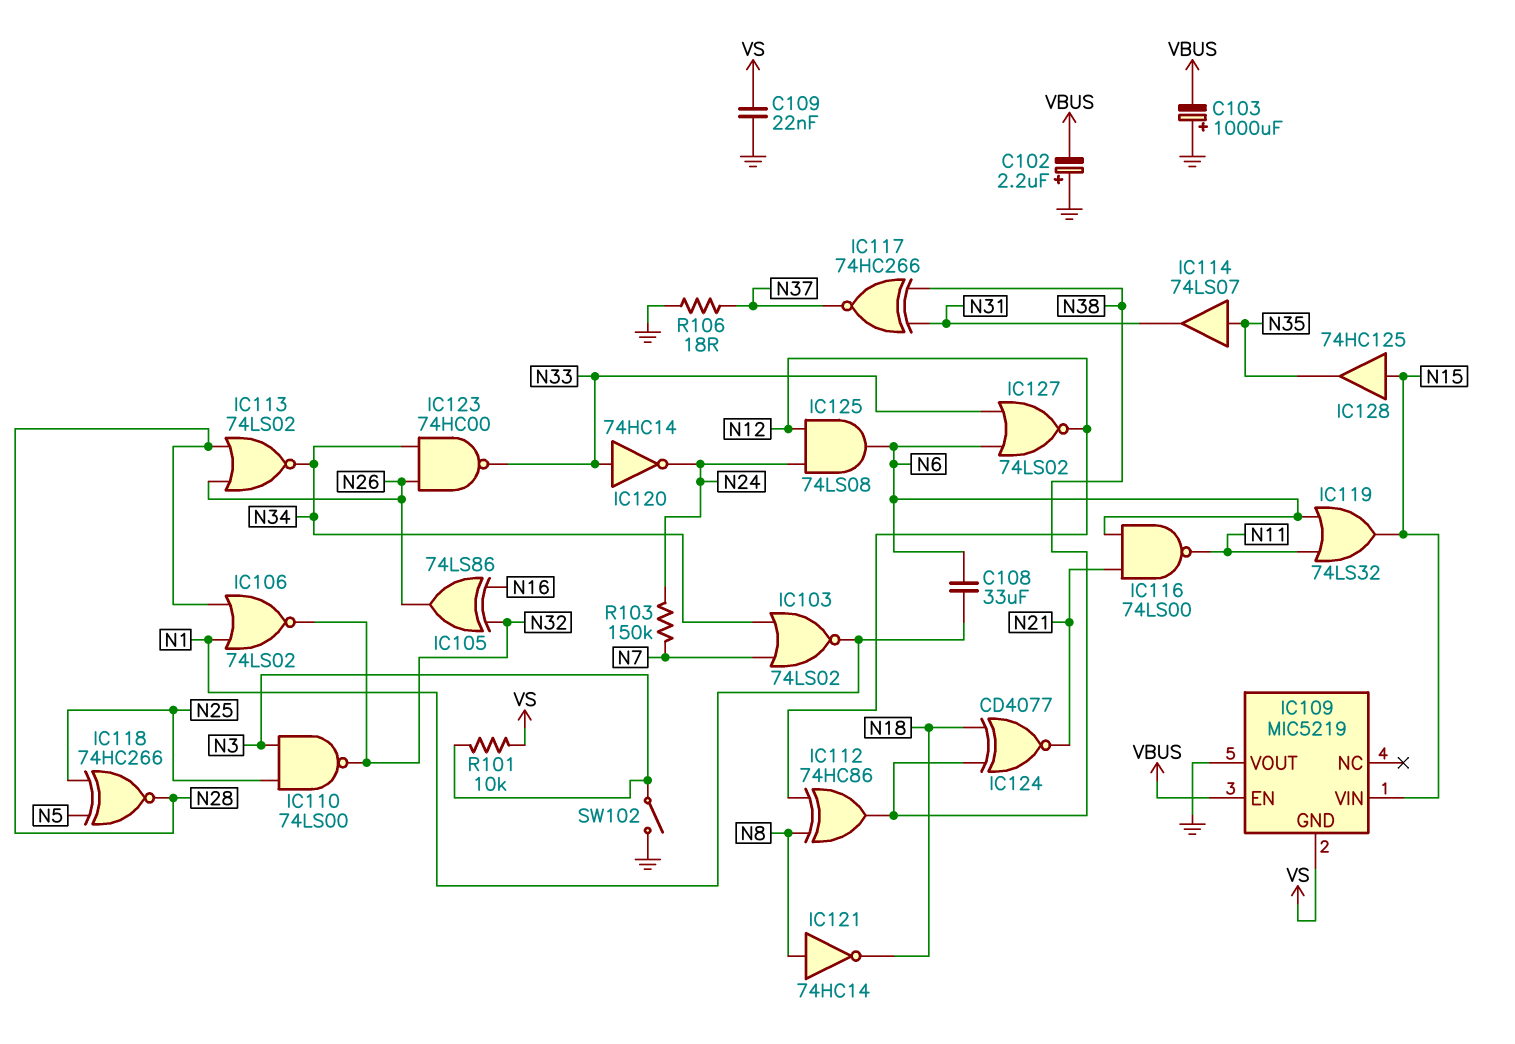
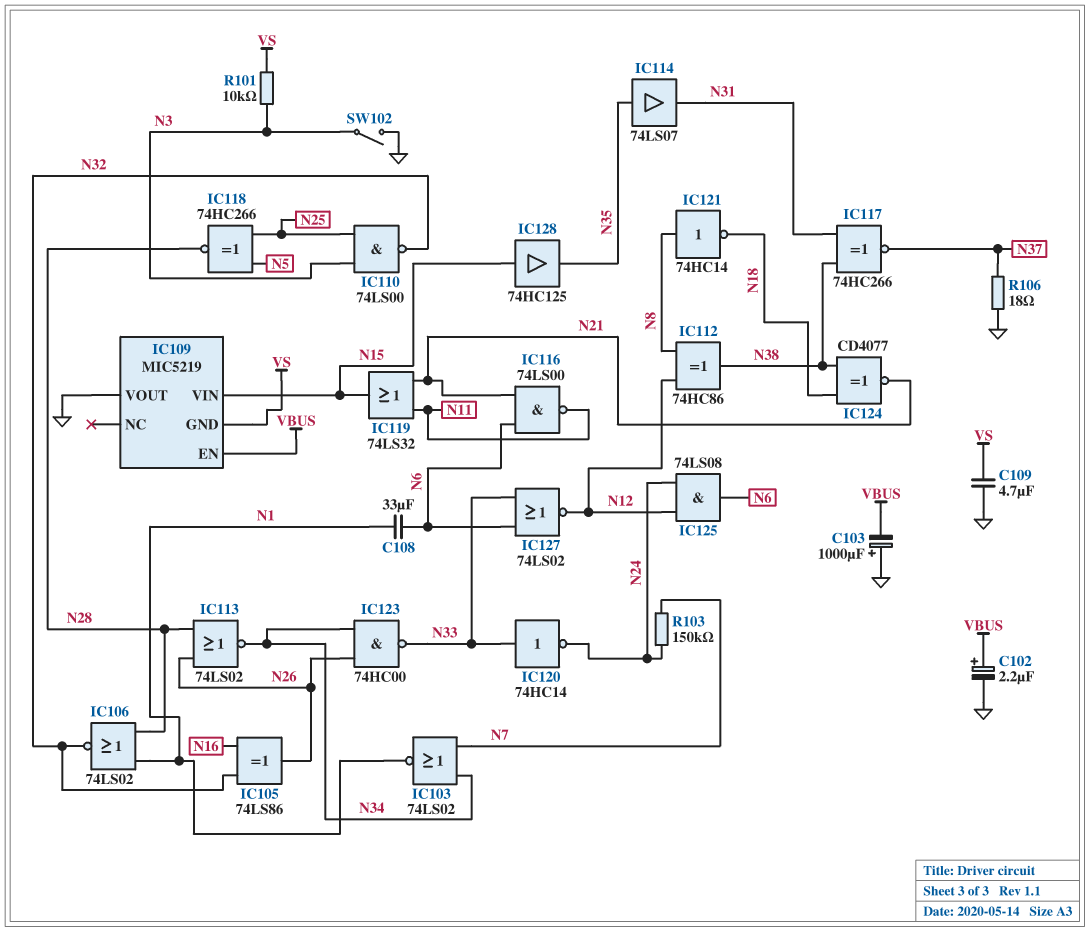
C102: 2.2uF (plus GND, minus VBUS) -> 2.2uF (plus VBUS, minus GND)
C109: 22nF (GND, VS) -> 4.7uF (GND, VS)
IC119: OR 74LS32 (in N6, in N11, out N15) -> OR 74LS32 (in N11, in N21, out N15)

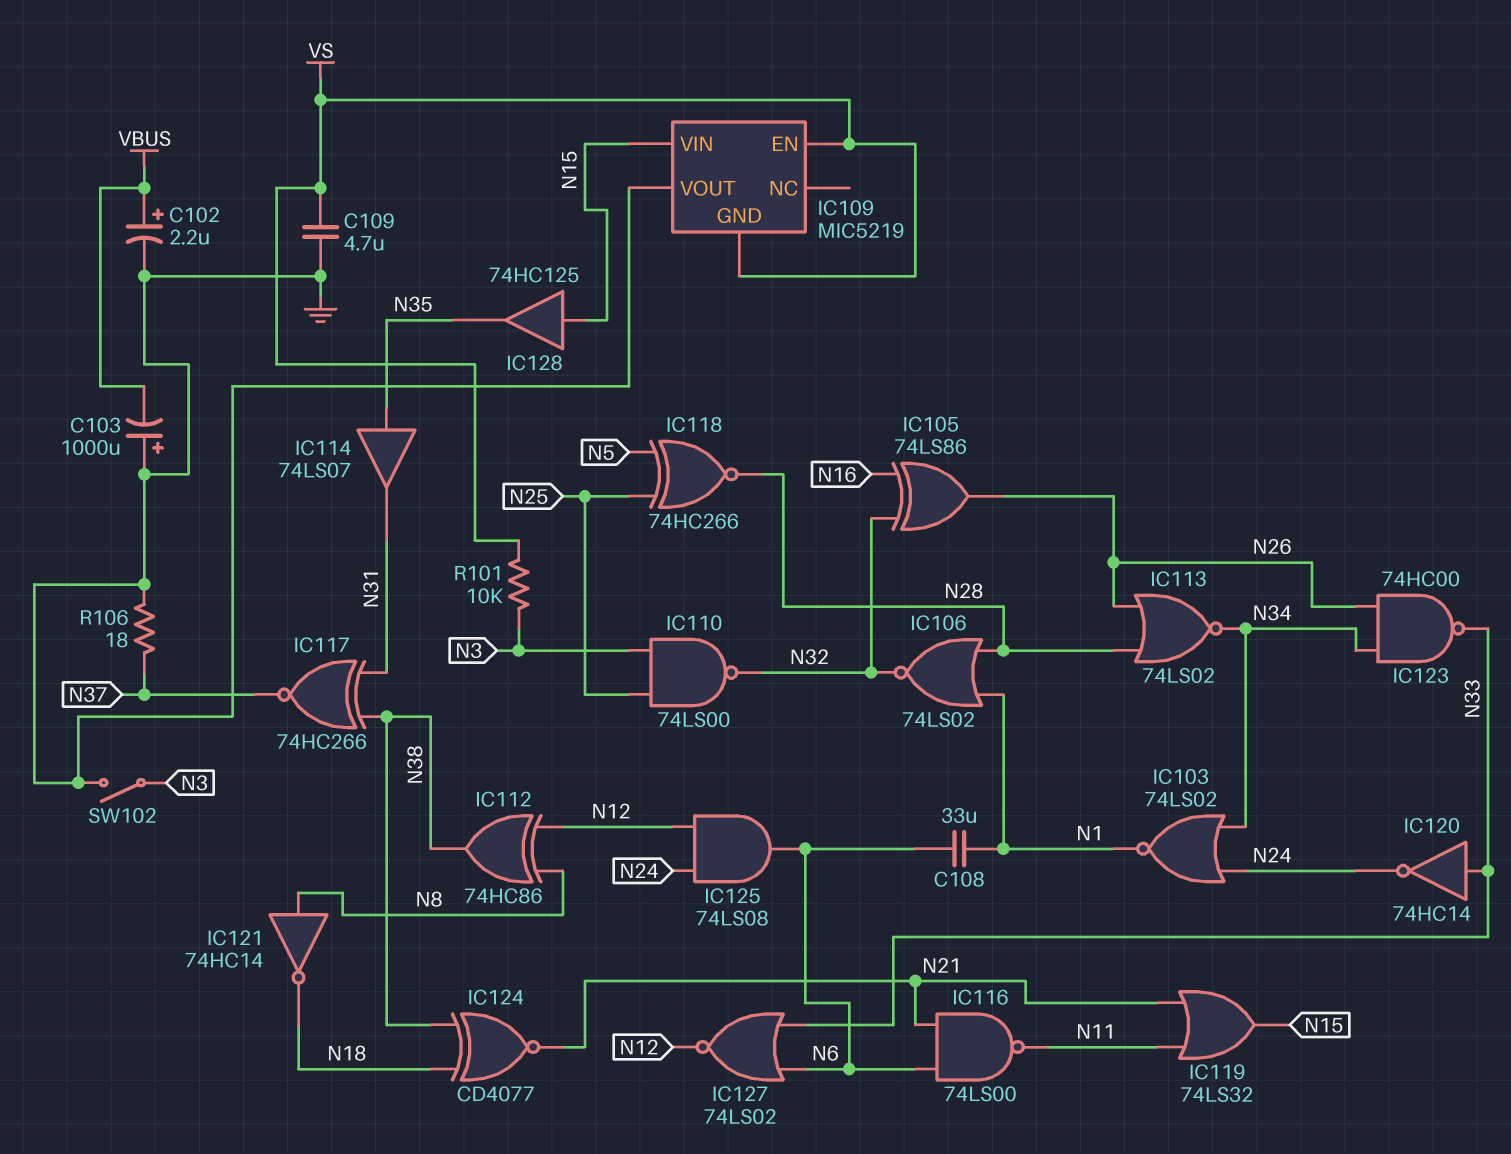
IC103: NOR 74LS02 (in N7, in N34, out N1) -> NOR 74LS02 (in N24, in N34, out N1)
IC109 pin EN: VBUS -> VS
R103: 150k (N7, N24) -> none

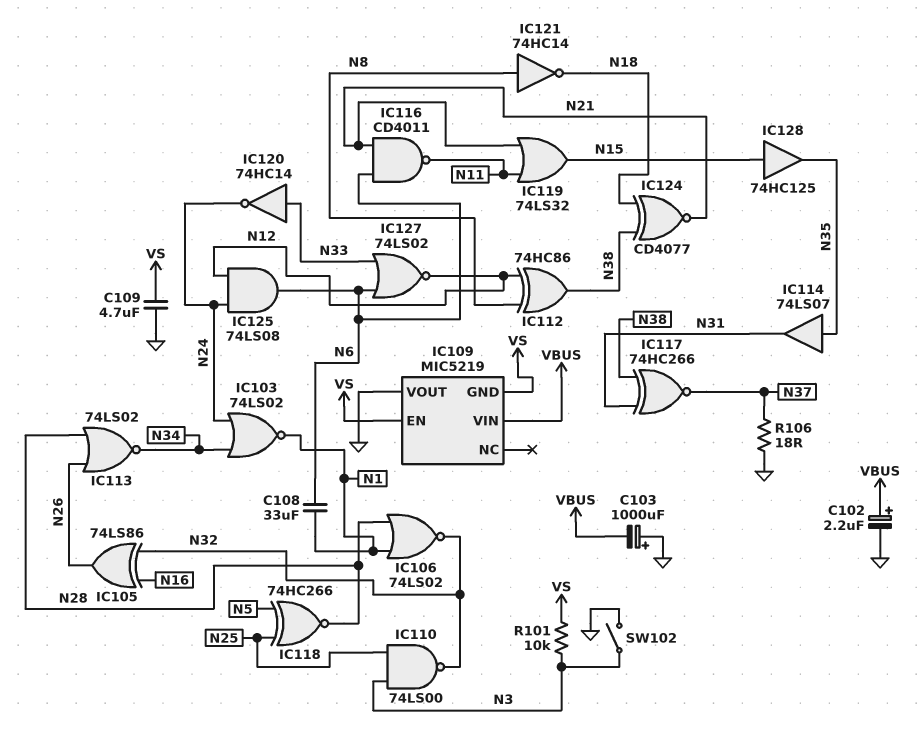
IC109 pin VIN: N15 -> VBUS
IC116: NAND 74LS00 (in N6, in N21, out N11) -> NAND CD4011 (in N6, in N21, out N11)
IC123: NAND 74HC00 (in N26, in N34, out N33) -> none

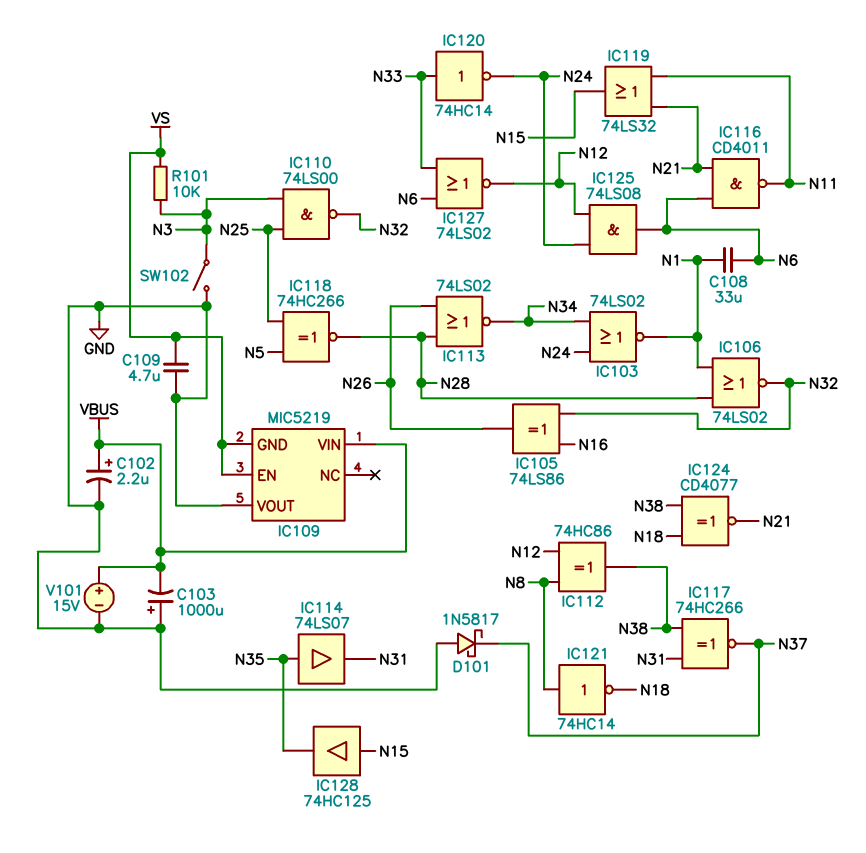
D101: none -> schottky 1N5817 (A GND, K N37)
R106: 18 (GND, N37) -> none
V101: none -> 15V (plus VBUS, minus GND)

